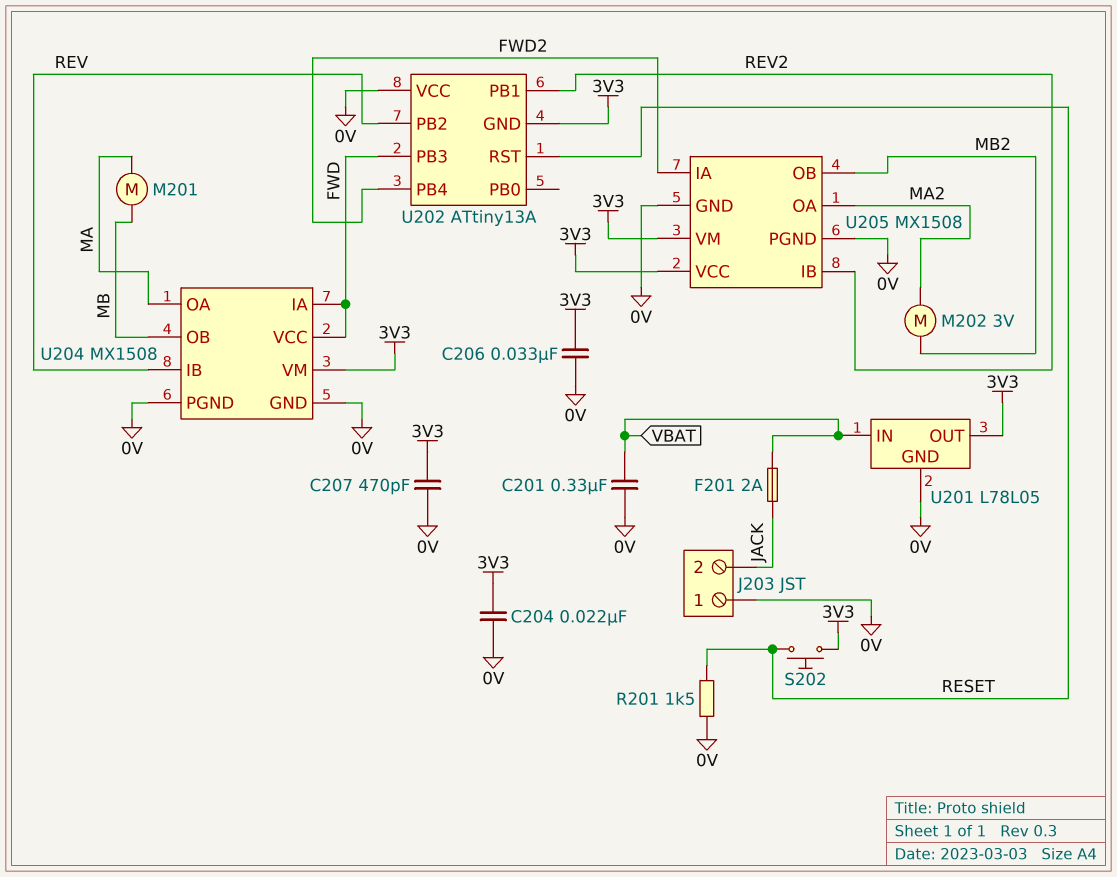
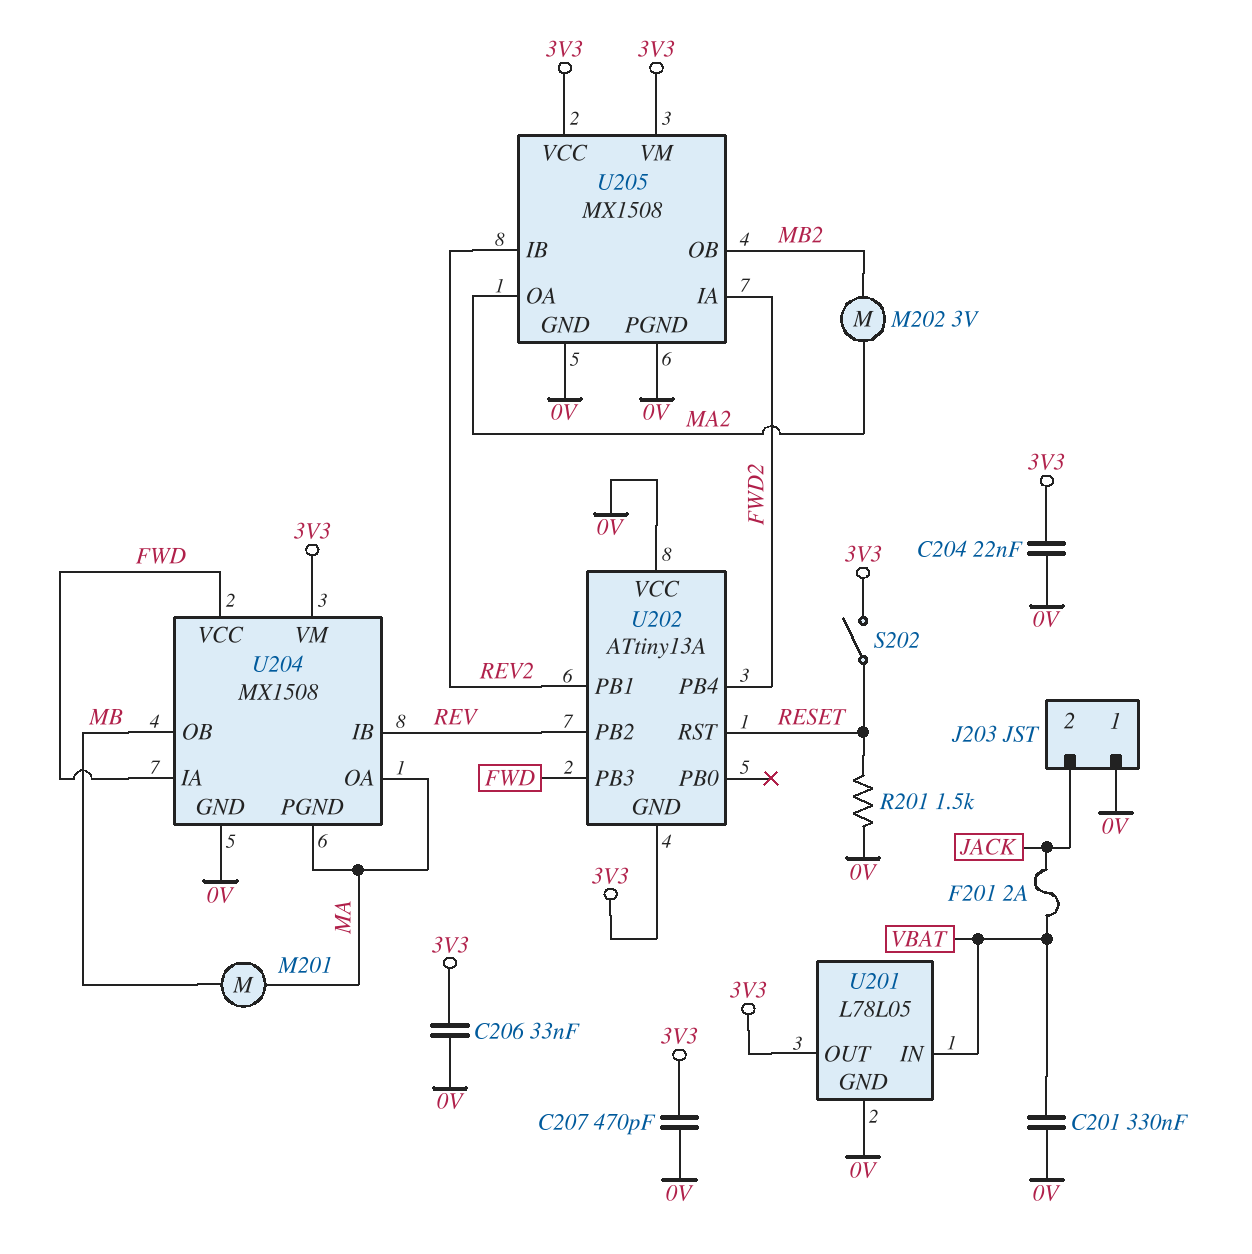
S202: button (3V3, RESET) -> switch (3V3, RESET)
U204 pin PGND: 0V -> MA

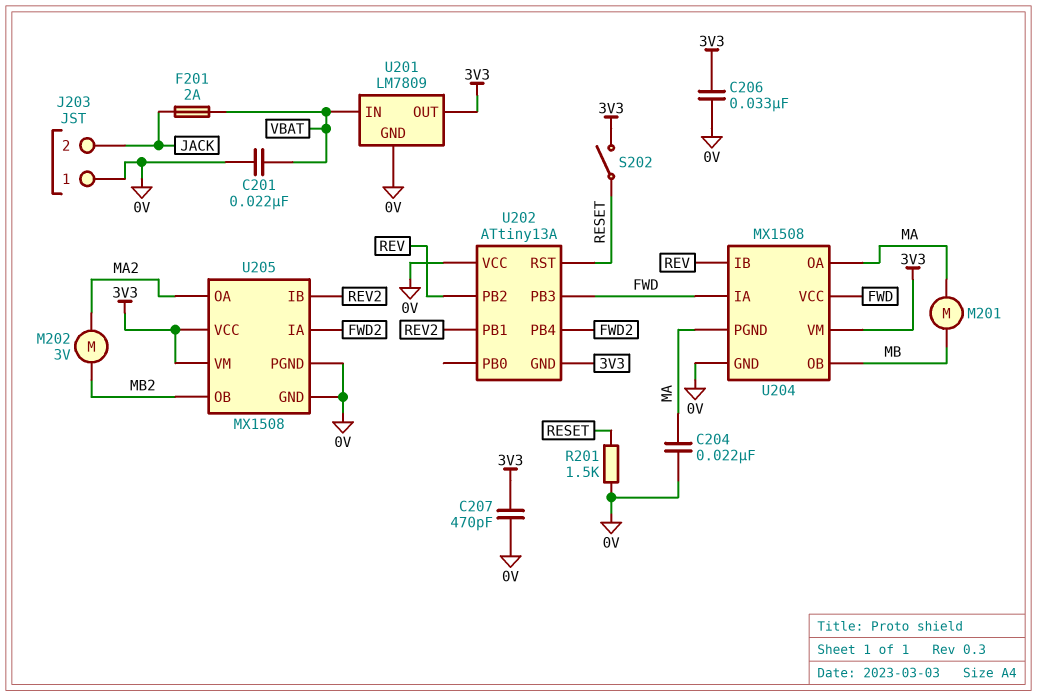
C201: 330nF (0V, VBAT) -> 22nF (0V, VBAT)
C204: 22nF (0V, 3V3) -> 22nF (0V, MA)
U201: L78L05 -> LM7809

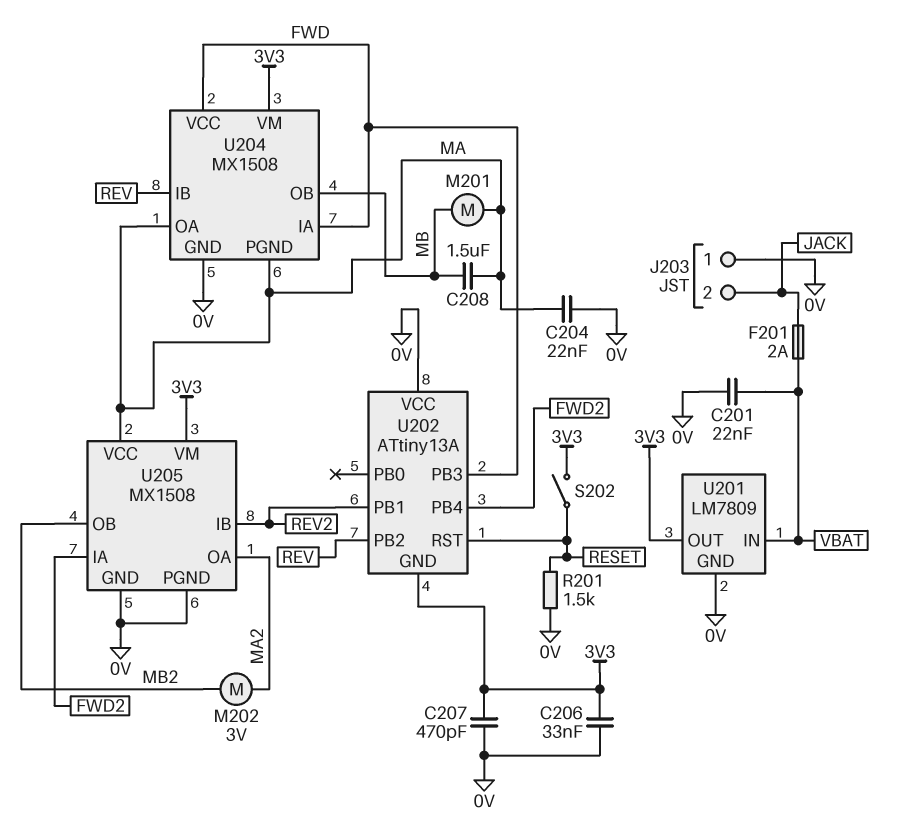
C208: none -> 1.5uF (MA, MB)
U205 pin VCC: 3V3 -> MA

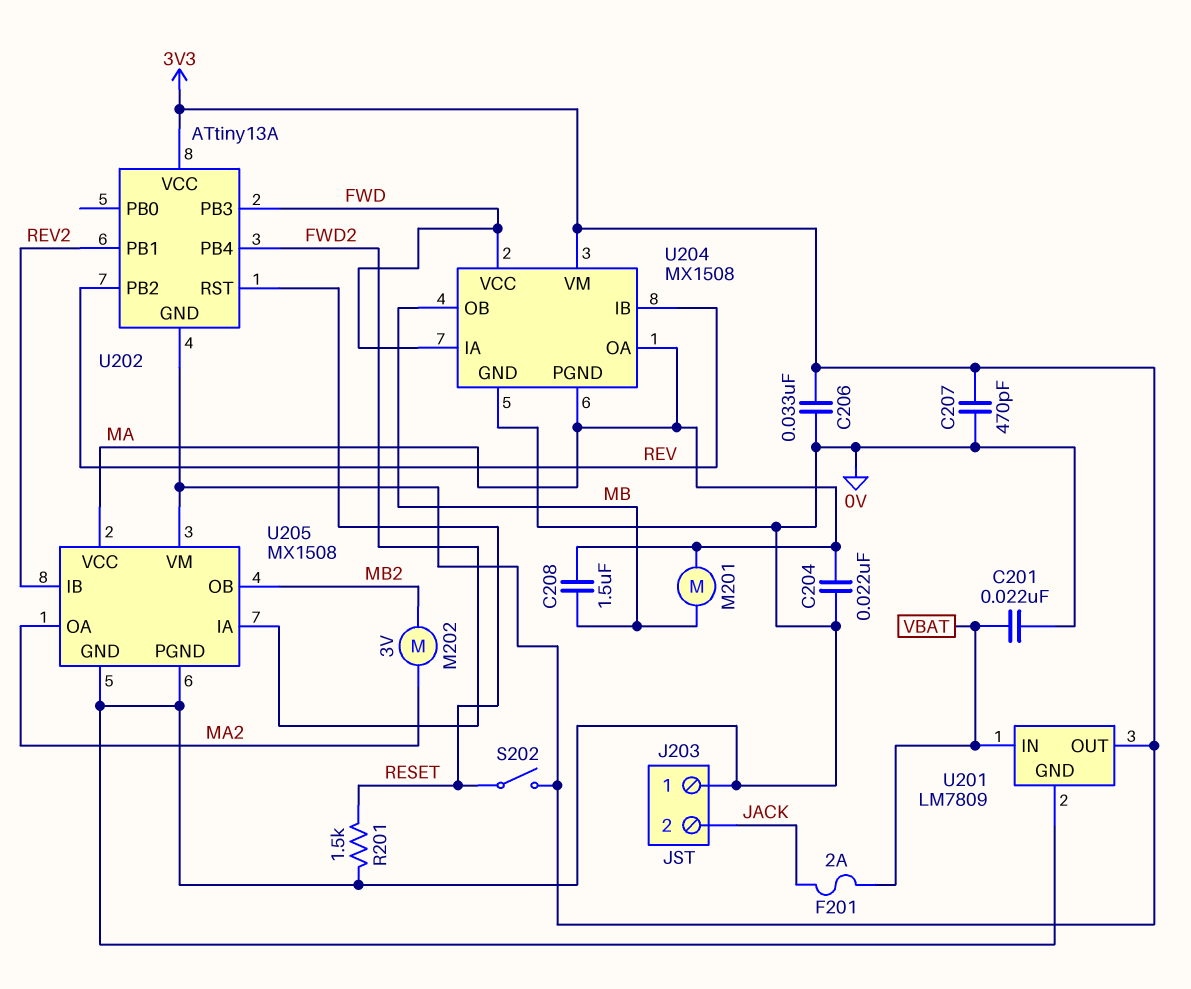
U202 pin VCC: 0V -> 3V3

